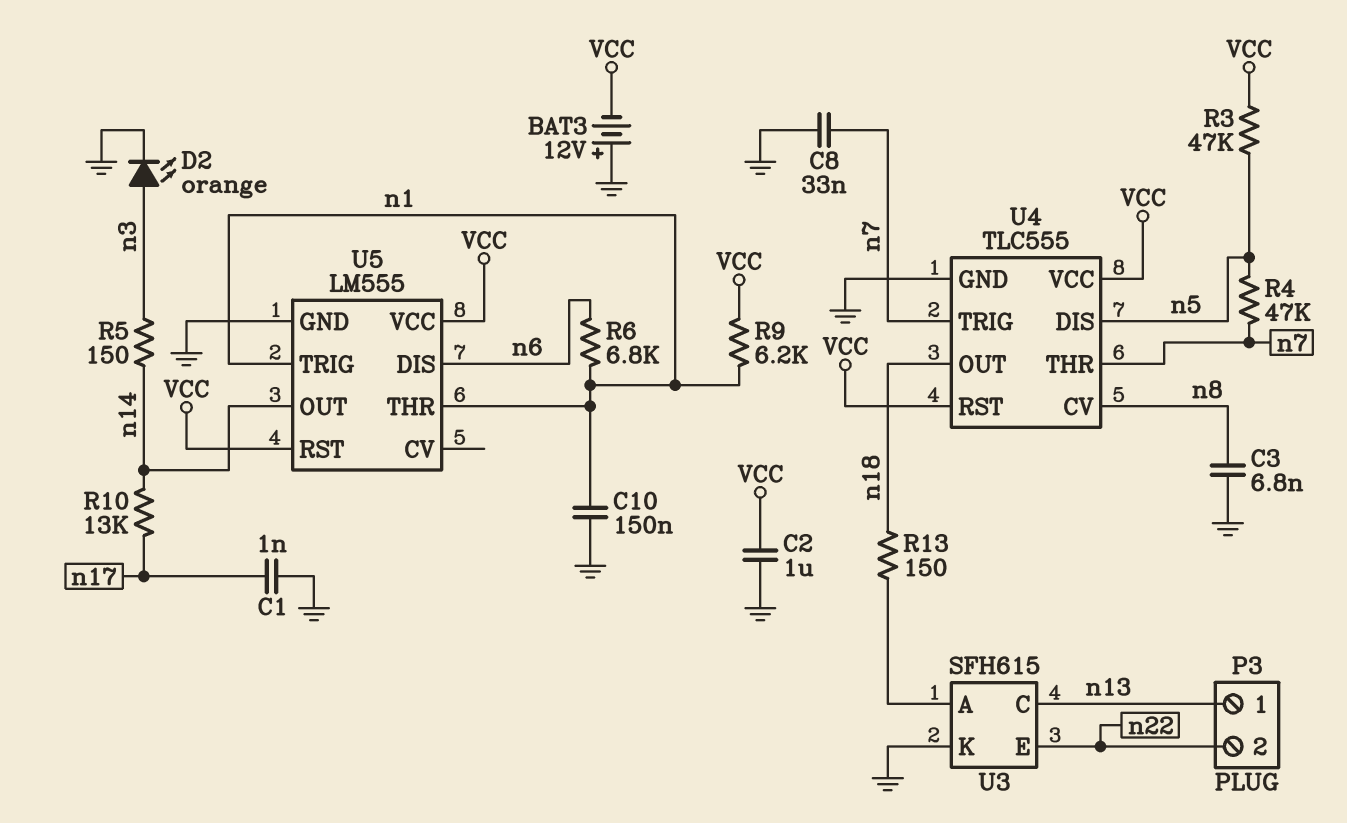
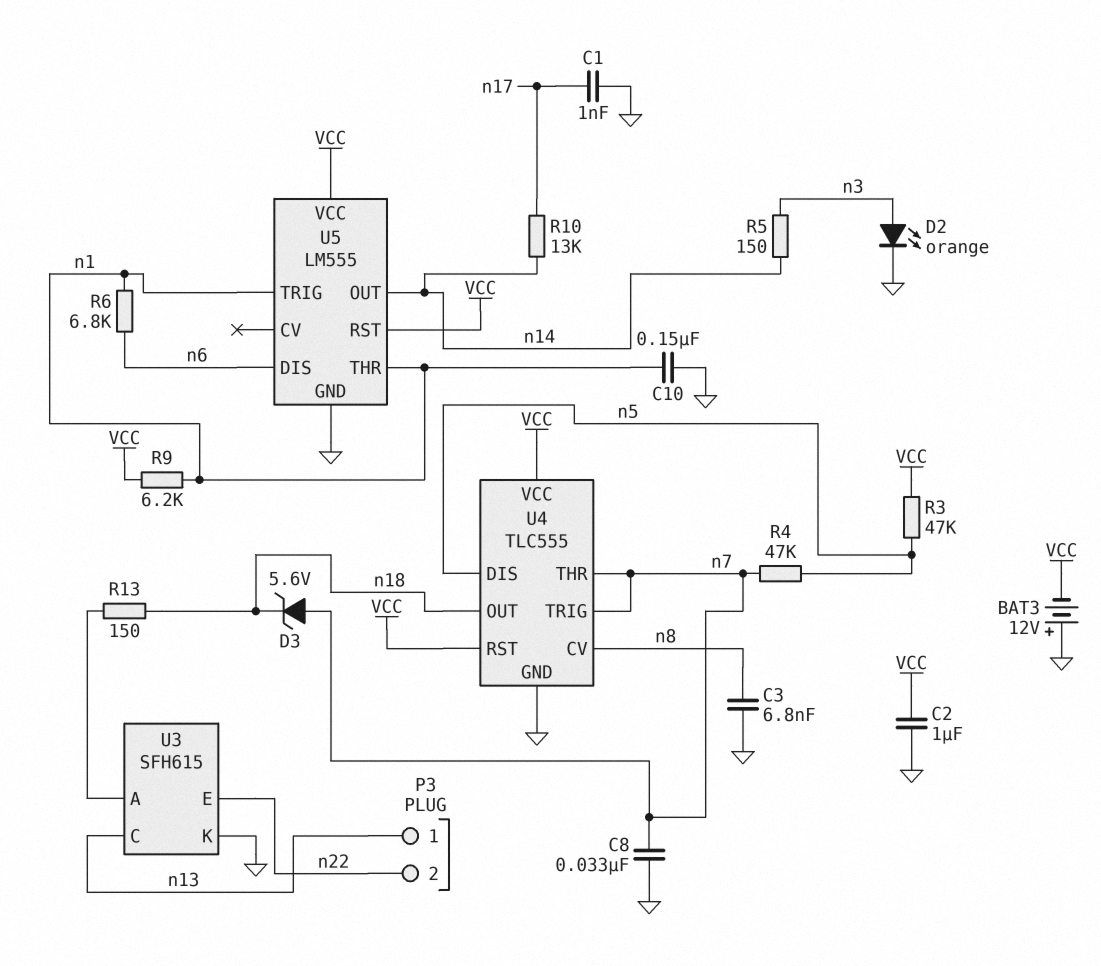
D3: none -> zener 5.6V (A n7, K n18)

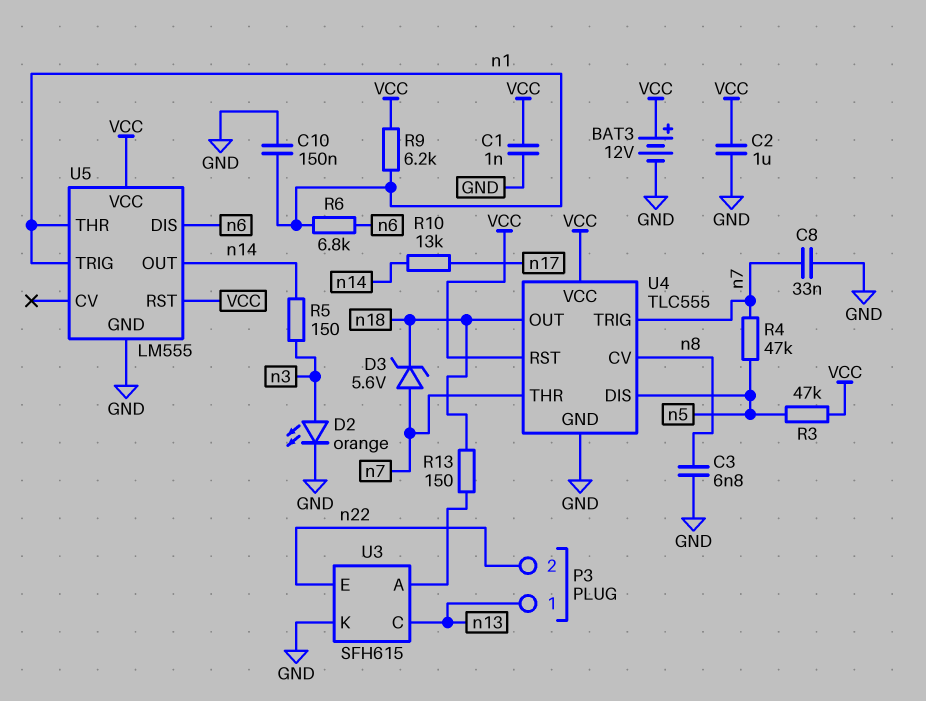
BAT3: 12V (plus GND, minus VCC) -> 12V (plus VCC, minus GND)
C1: 1nF (GND, n17) -> 1nF (GND, VCC)

